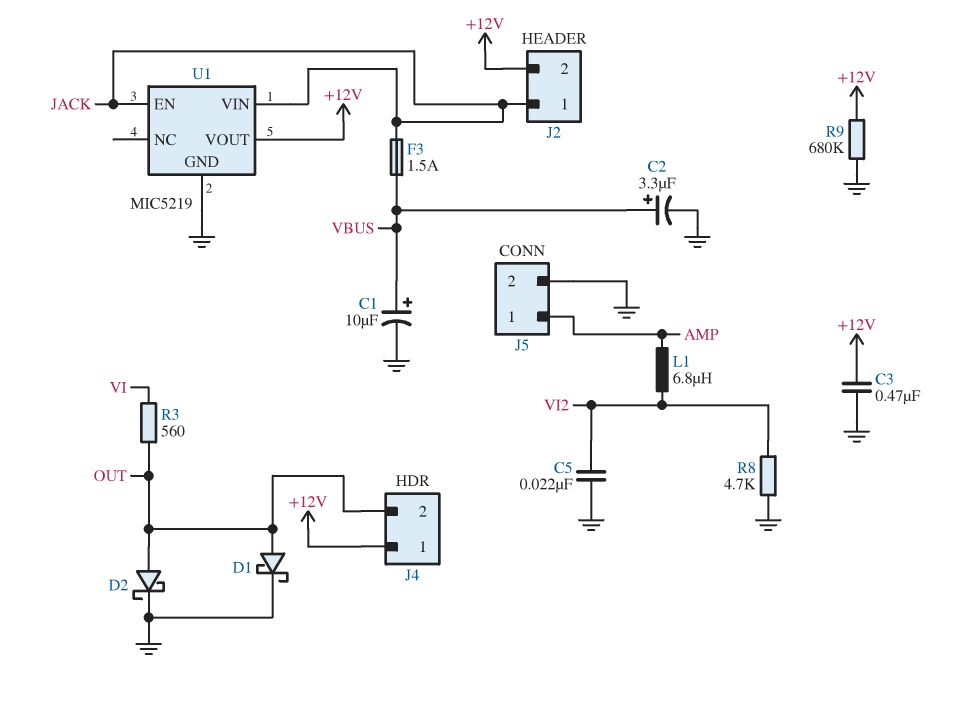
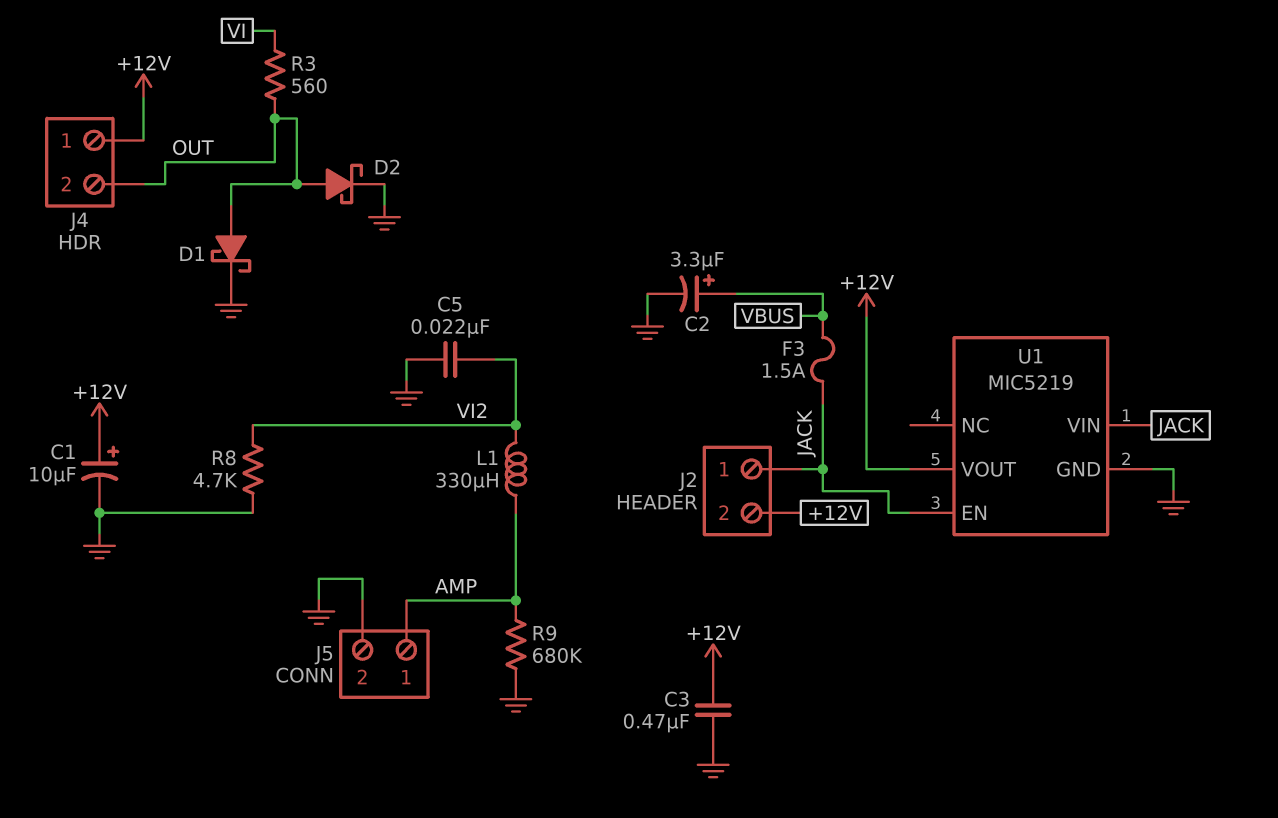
C1: 10uF (plus VBUS, minus GND) -> 10uF (plus +12V, minus GND)
L1: 6.8uH (AMP, VI2) -> 330uH (AMP, VI2)
R9: 680k (+12V, GND) -> 680k (AMP, GND)

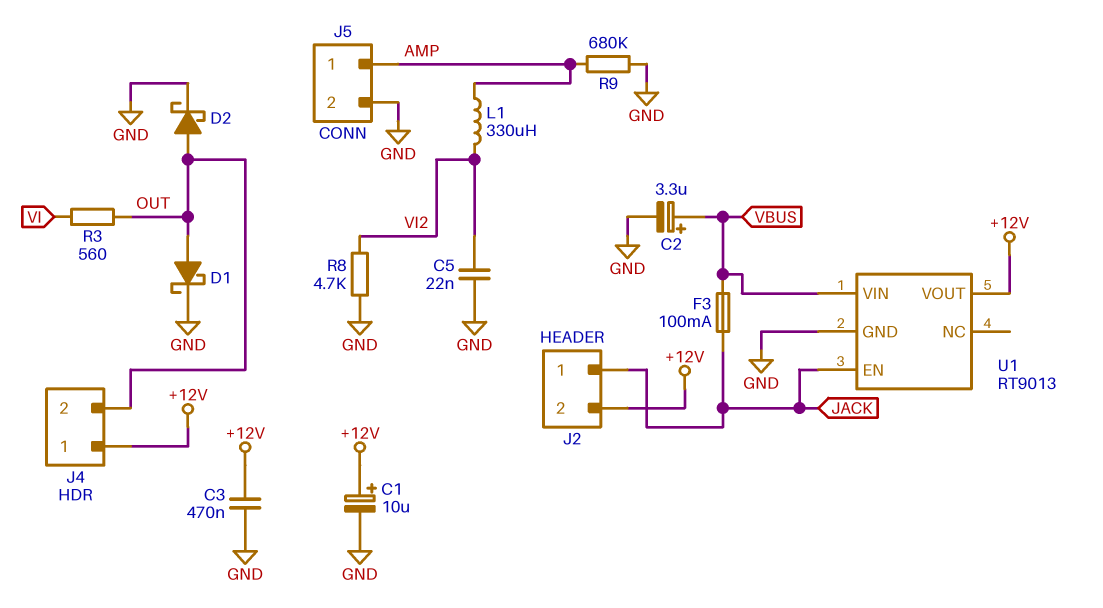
F3: 1.5A (JACK, VBUS) -> 100mA (JACK, VBUS)
U1: MIC5219 -> RT9013
U1 pin VIN: JACK -> VBUS

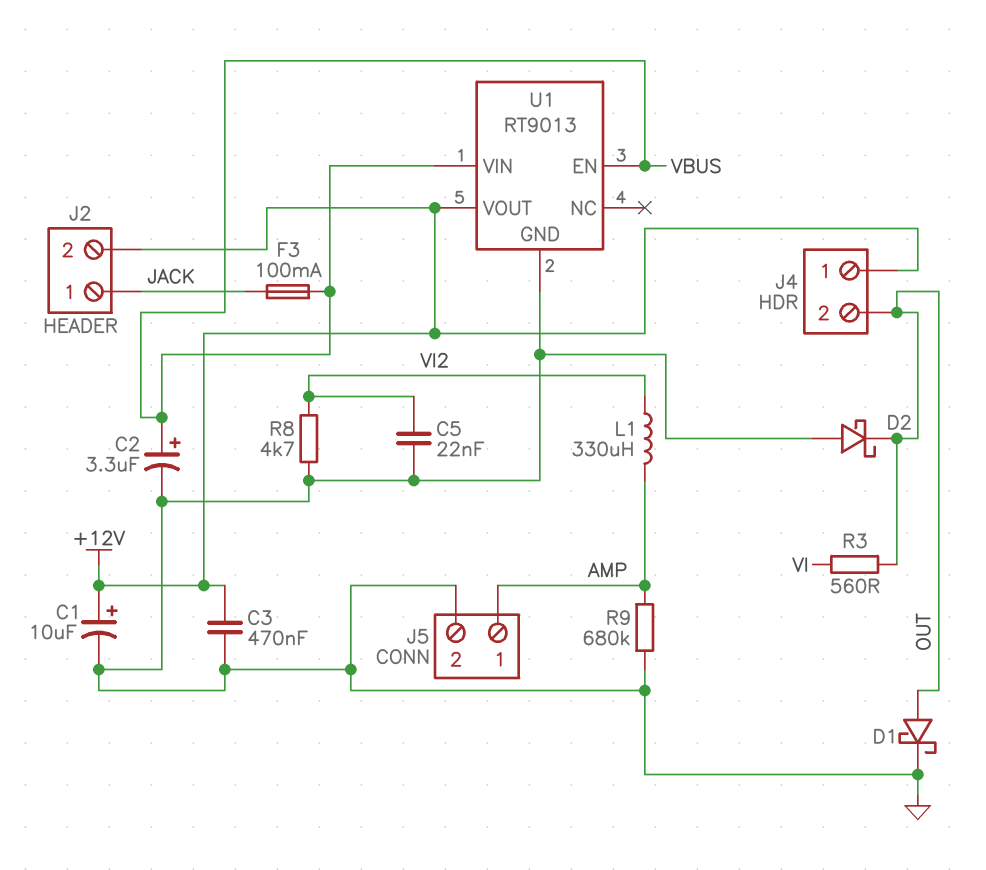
D2: schottky (A OUT, K GND) -> schottky (A GND, K OUT)
U1 pin EN: JACK -> VBUS

